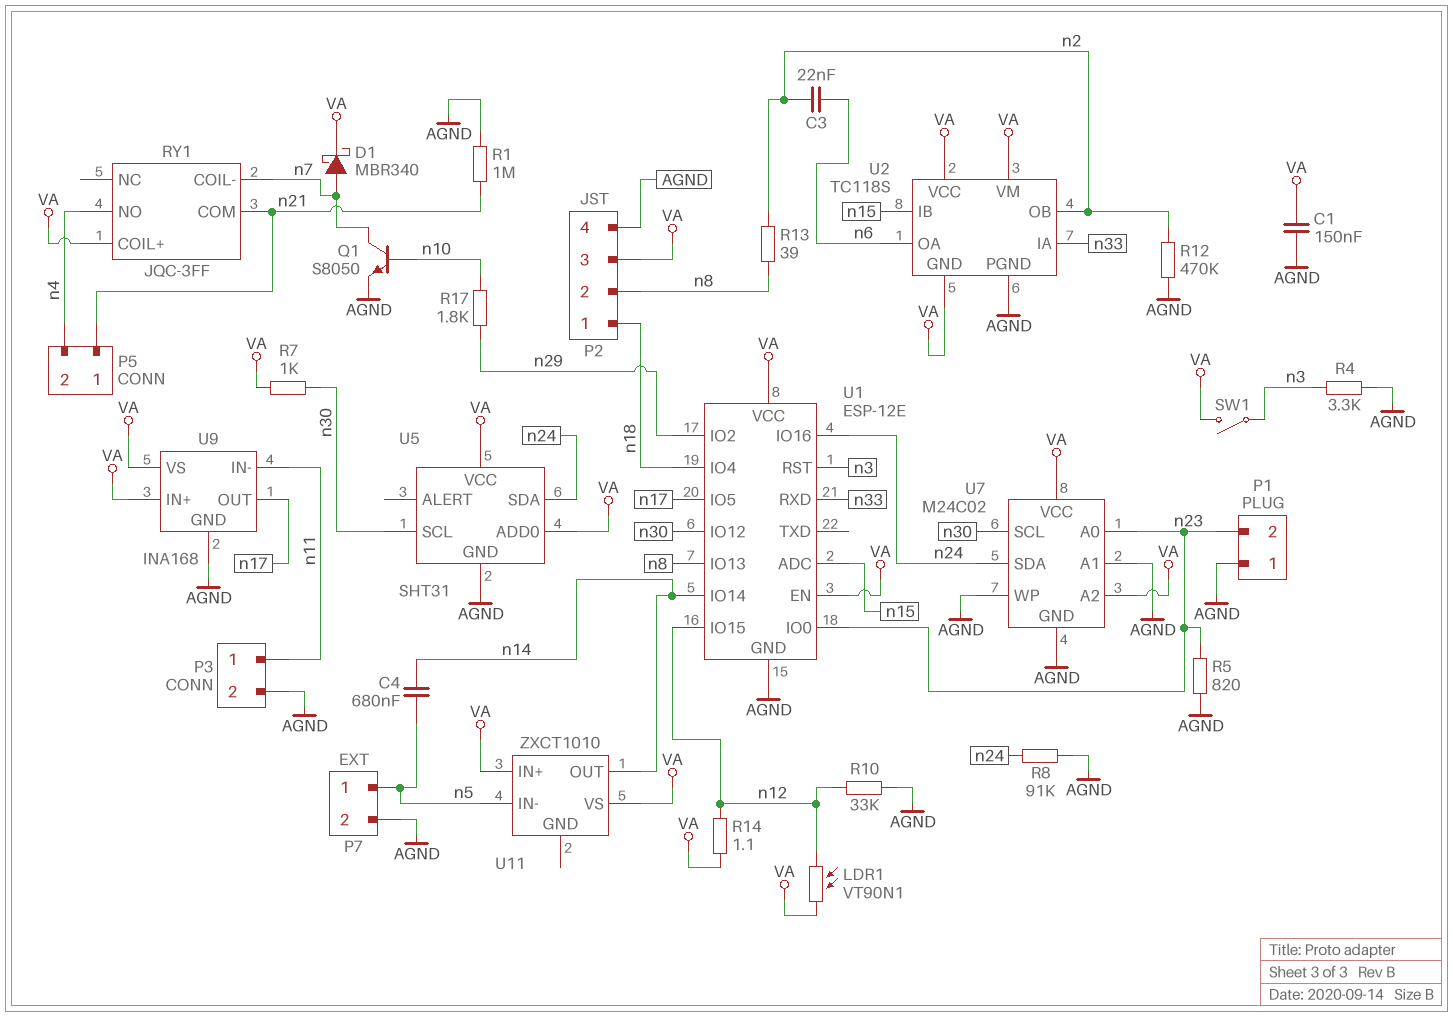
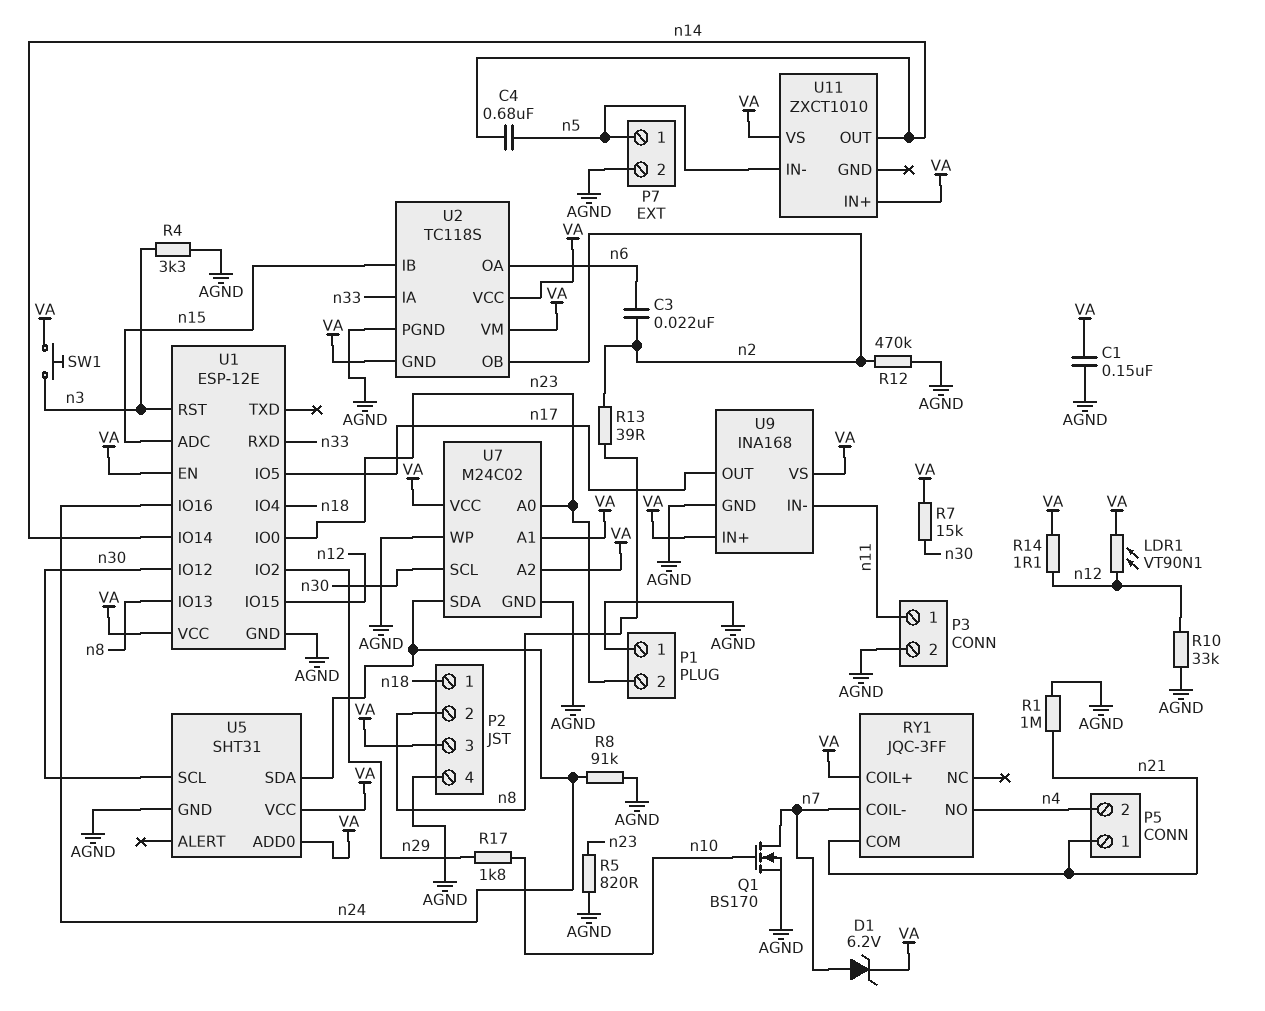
D1: schottky MBR340 (A n7, K VA) -> zener 6.2V (A n7, K VA)
Q1: NPN S8050 (B n10, C n7, E AGND) -> NMOS BS170 (G n10, D n7, S AGND)
R7: 1k (VA, n30) -> 15k (VA, n30)
SW1: switch (VA, n3) -> button (VA, n3)
U7 pin A1: AGND -> VA

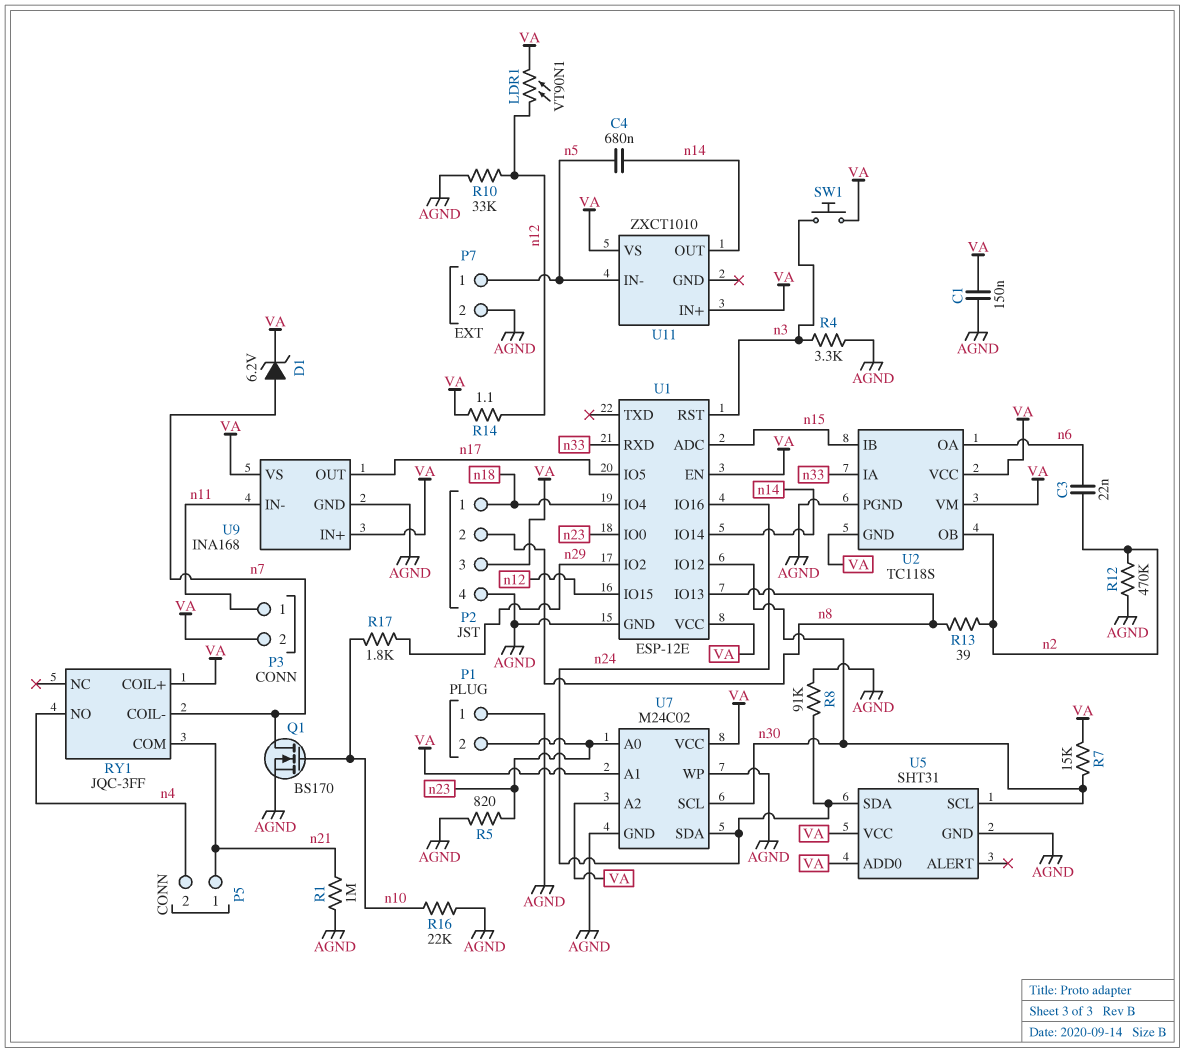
P3 pin 2: AGND -> VA
R16: none -> 22k (AGND, n10)

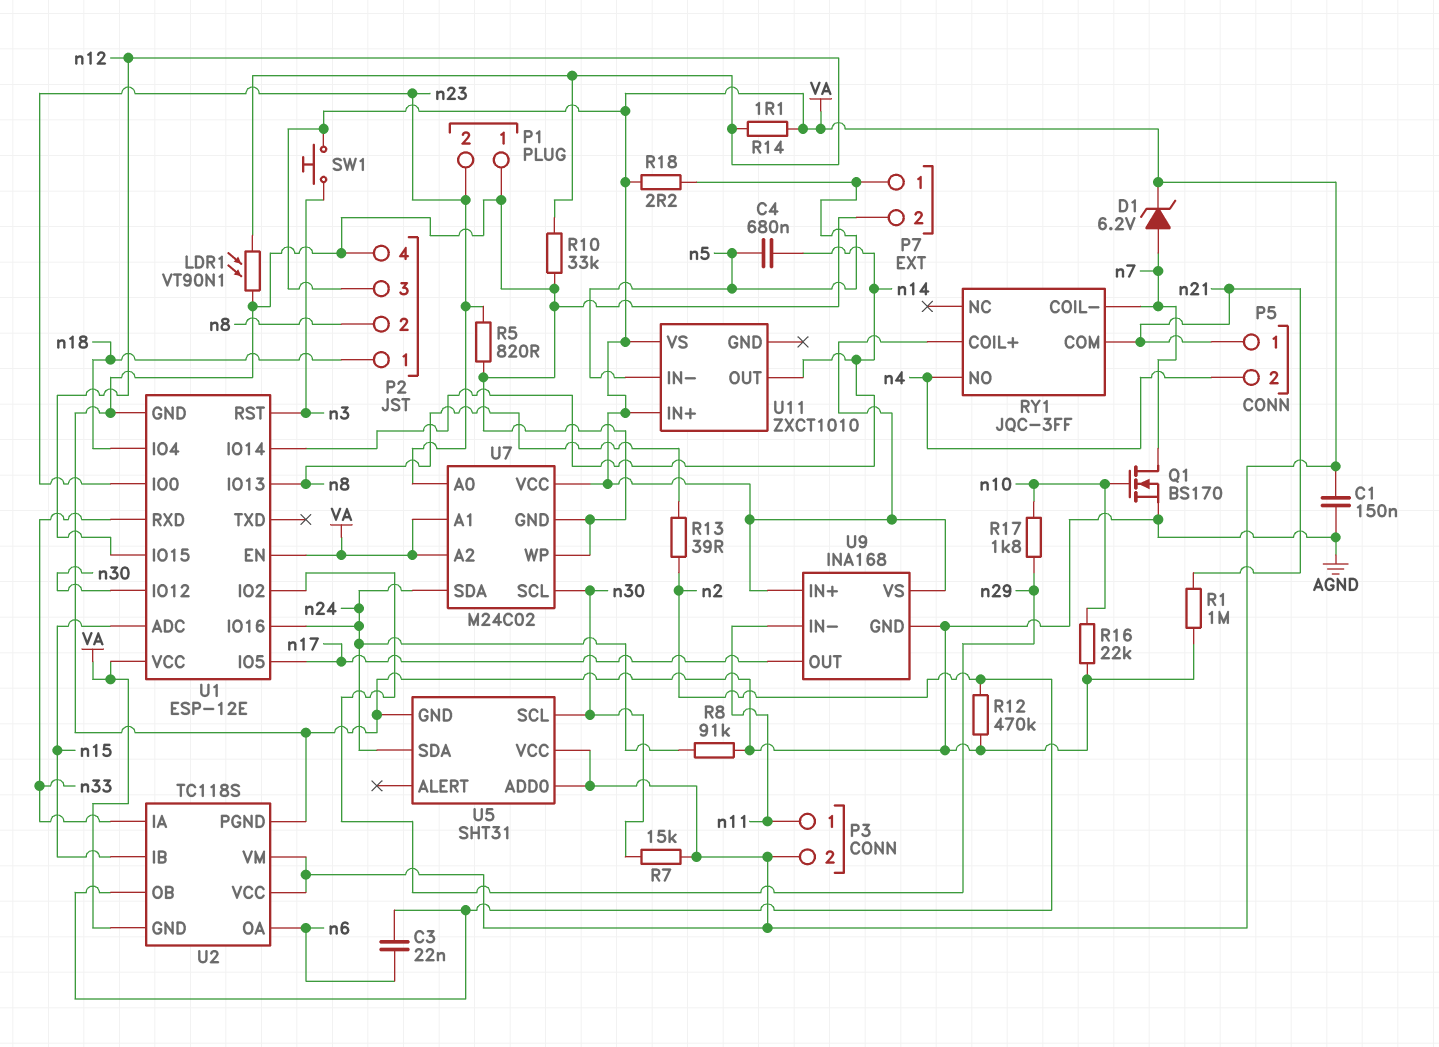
LDR1: VT90N1 (VA, n12) -> VT90N1 (AGND, n12)
R4: 3.3k (AGND, n3) -> none
R18: none -> 2.2 (VA, n5)

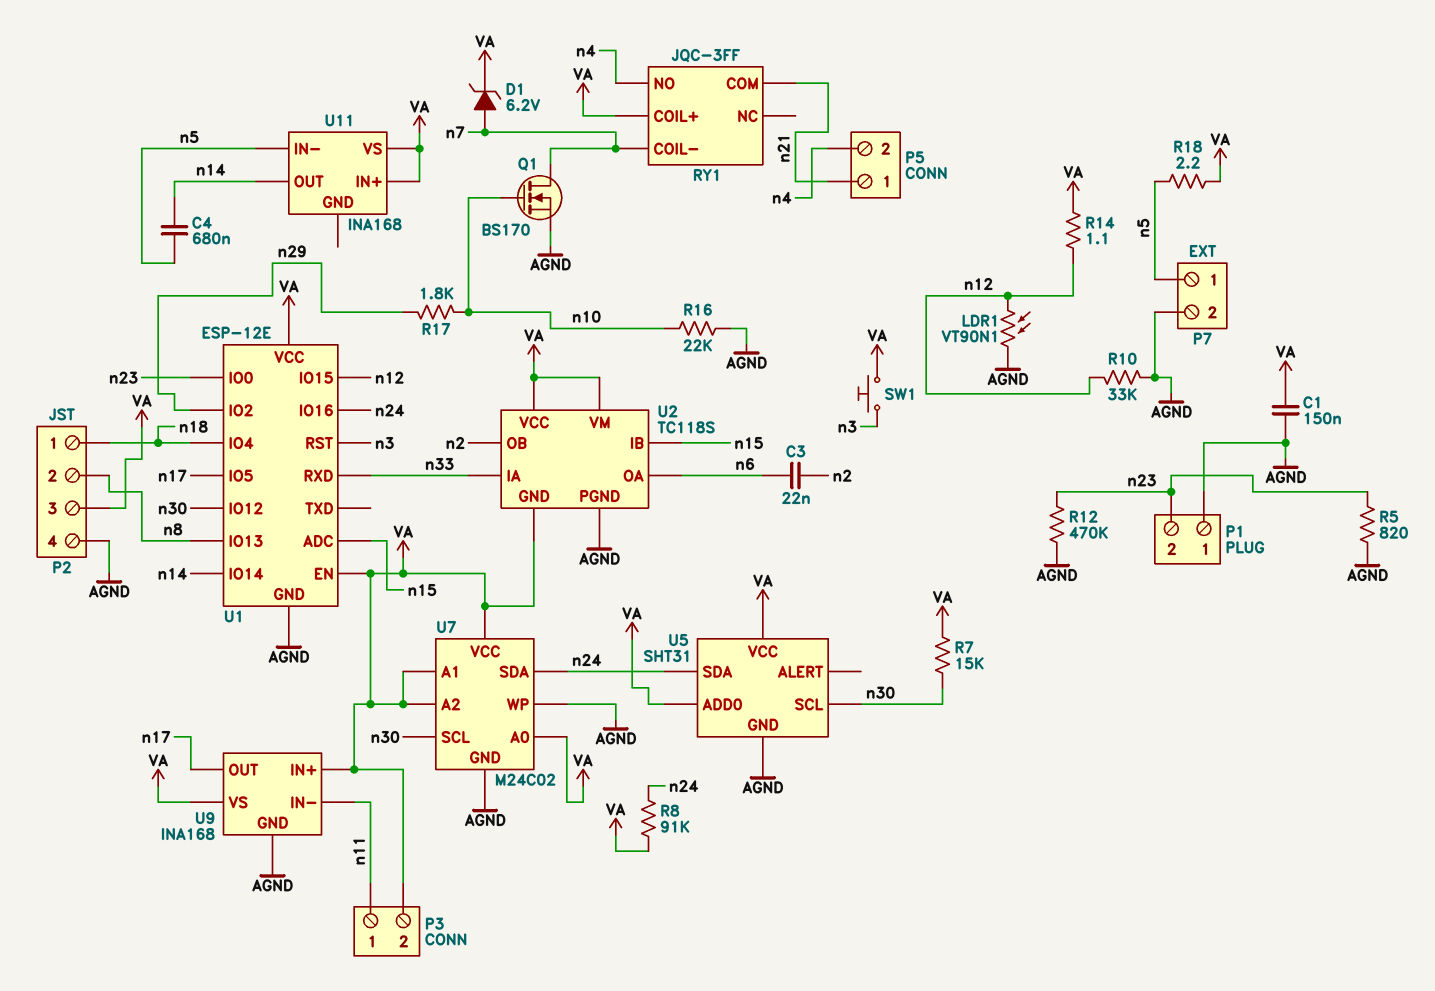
R1: 1M (AGND, n21) -> none
R8: 91k (AGND, n24) -> 91k (VA, n24)
R12: 470k (AGND, n2) -> 470k (AGND, n23)
R13: 39 (n2, n8) -> none
U7 pin A0: n23 -> VA
U11: ZXCT1010 -> INA168

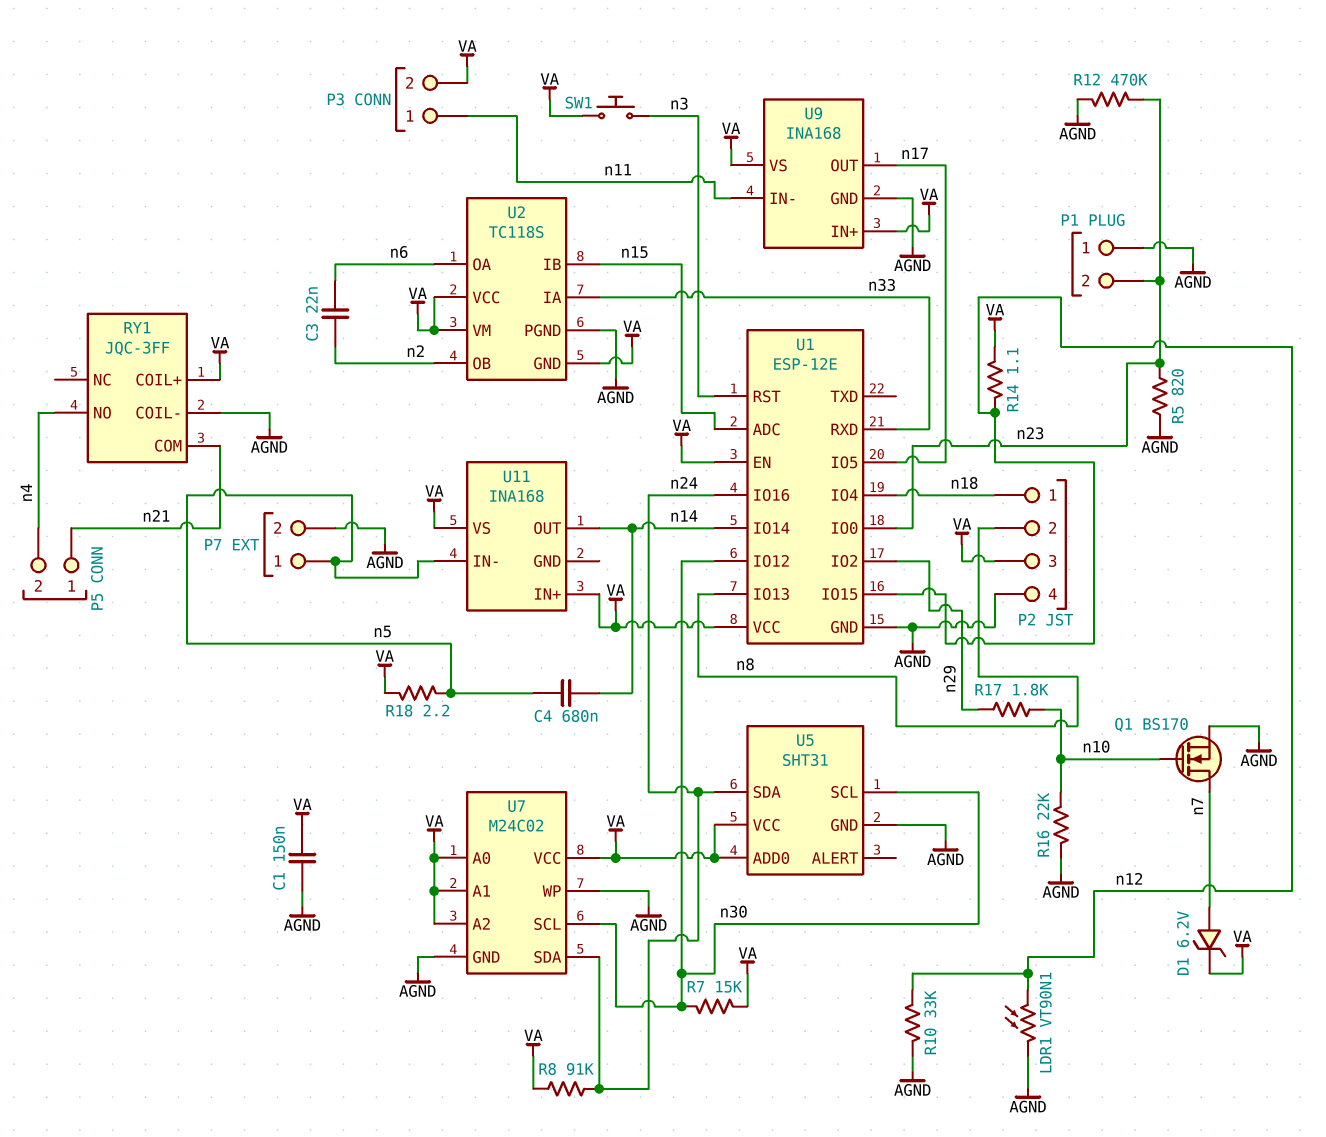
RY1 pin COIL-: n7 -> AGND

